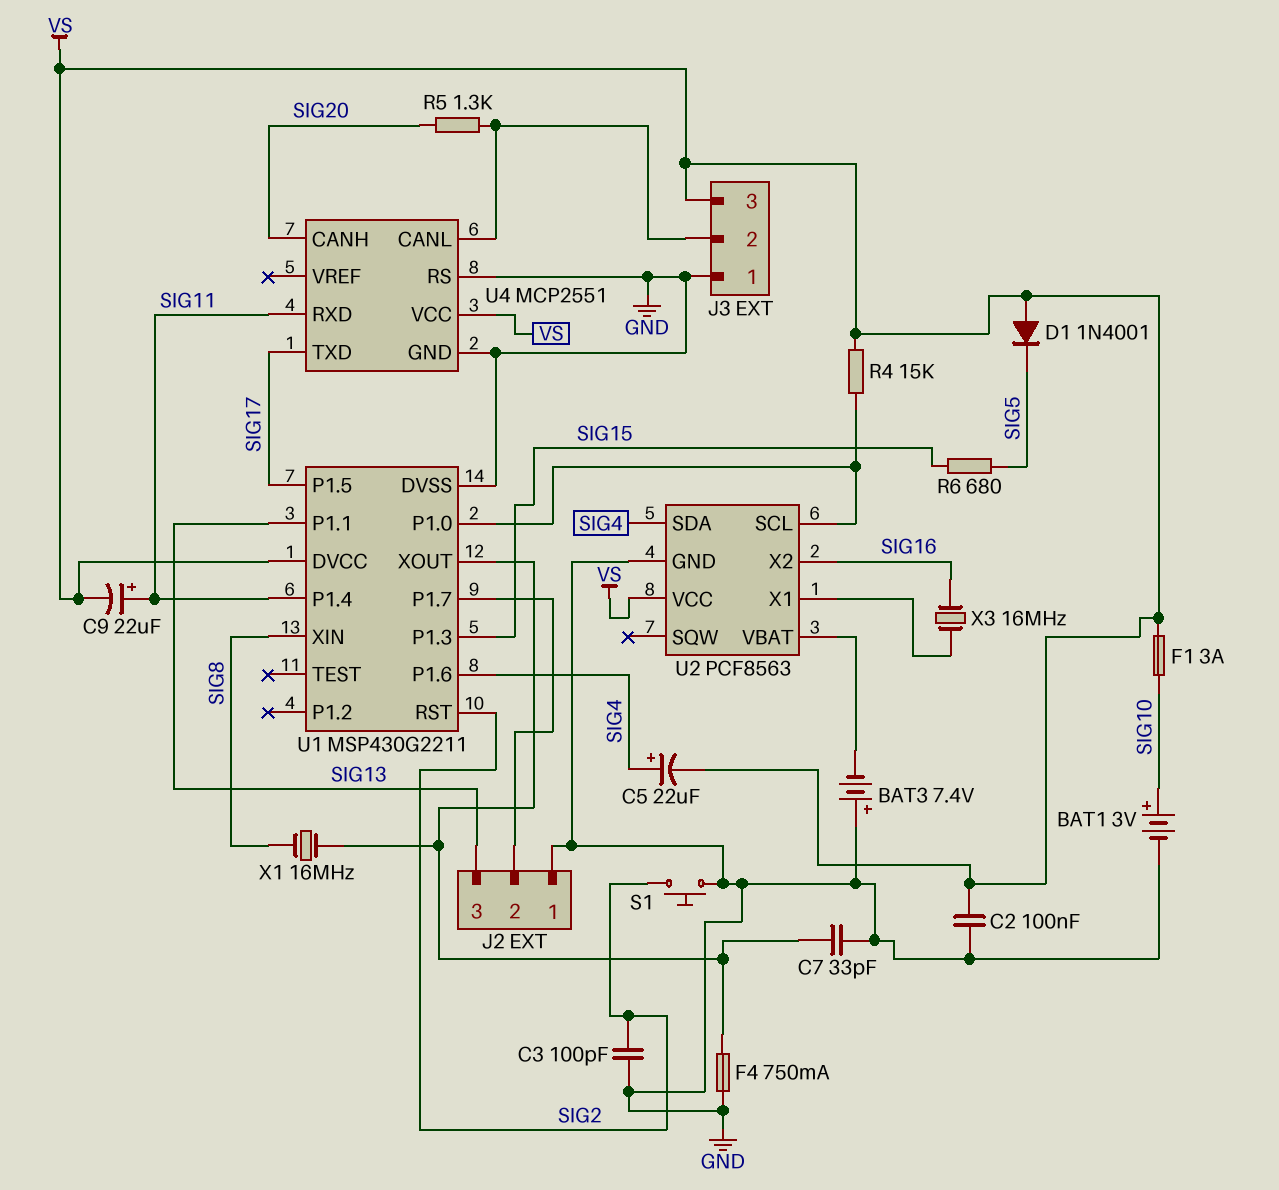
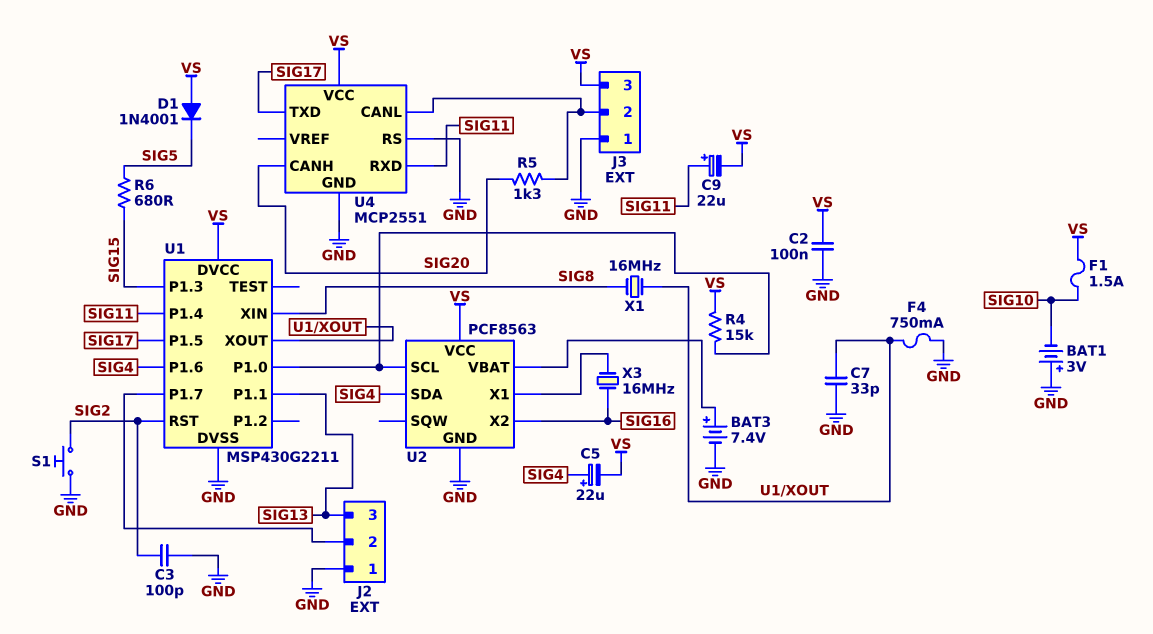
BAT1: 3V (plus SIG10, minus GND) -> 3V (plus GND, minus SIG10)
BAT3: 7.4V (plus GND, minus U2/VBAT) -> 7.4V (plus U2/VBAT, minus GND)
F1: 3A (SIG10, VS) -> 1.5A (SIG10, VS)

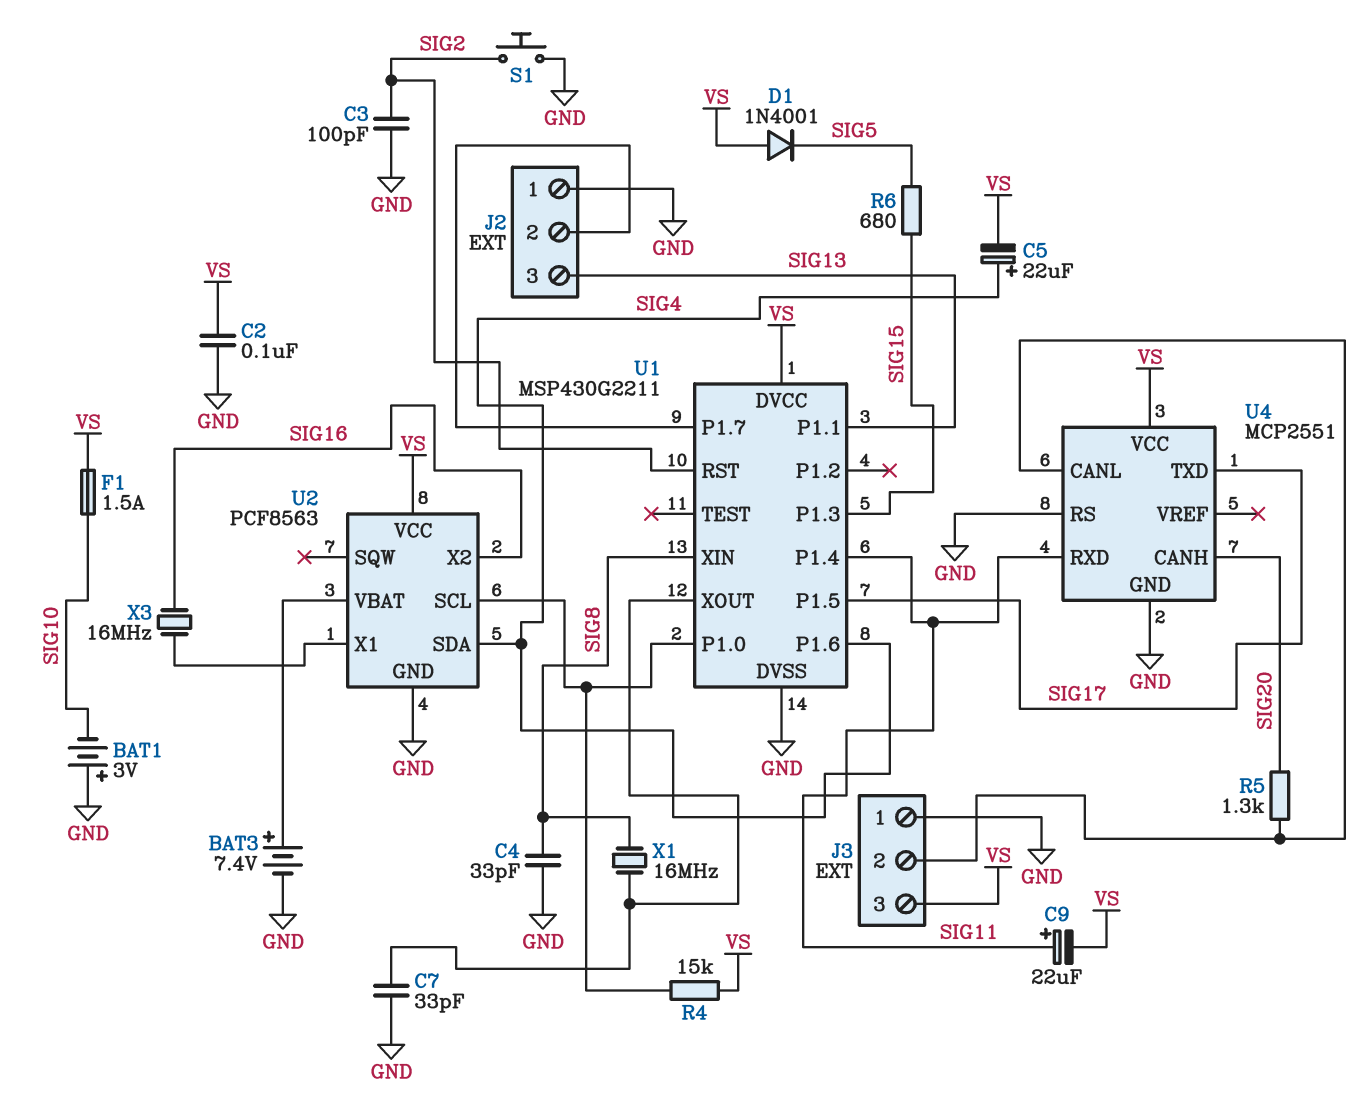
C4: none -> 33pF (GND, SIG8)
F4: 750mA (GND, U1/XOUT) -> none

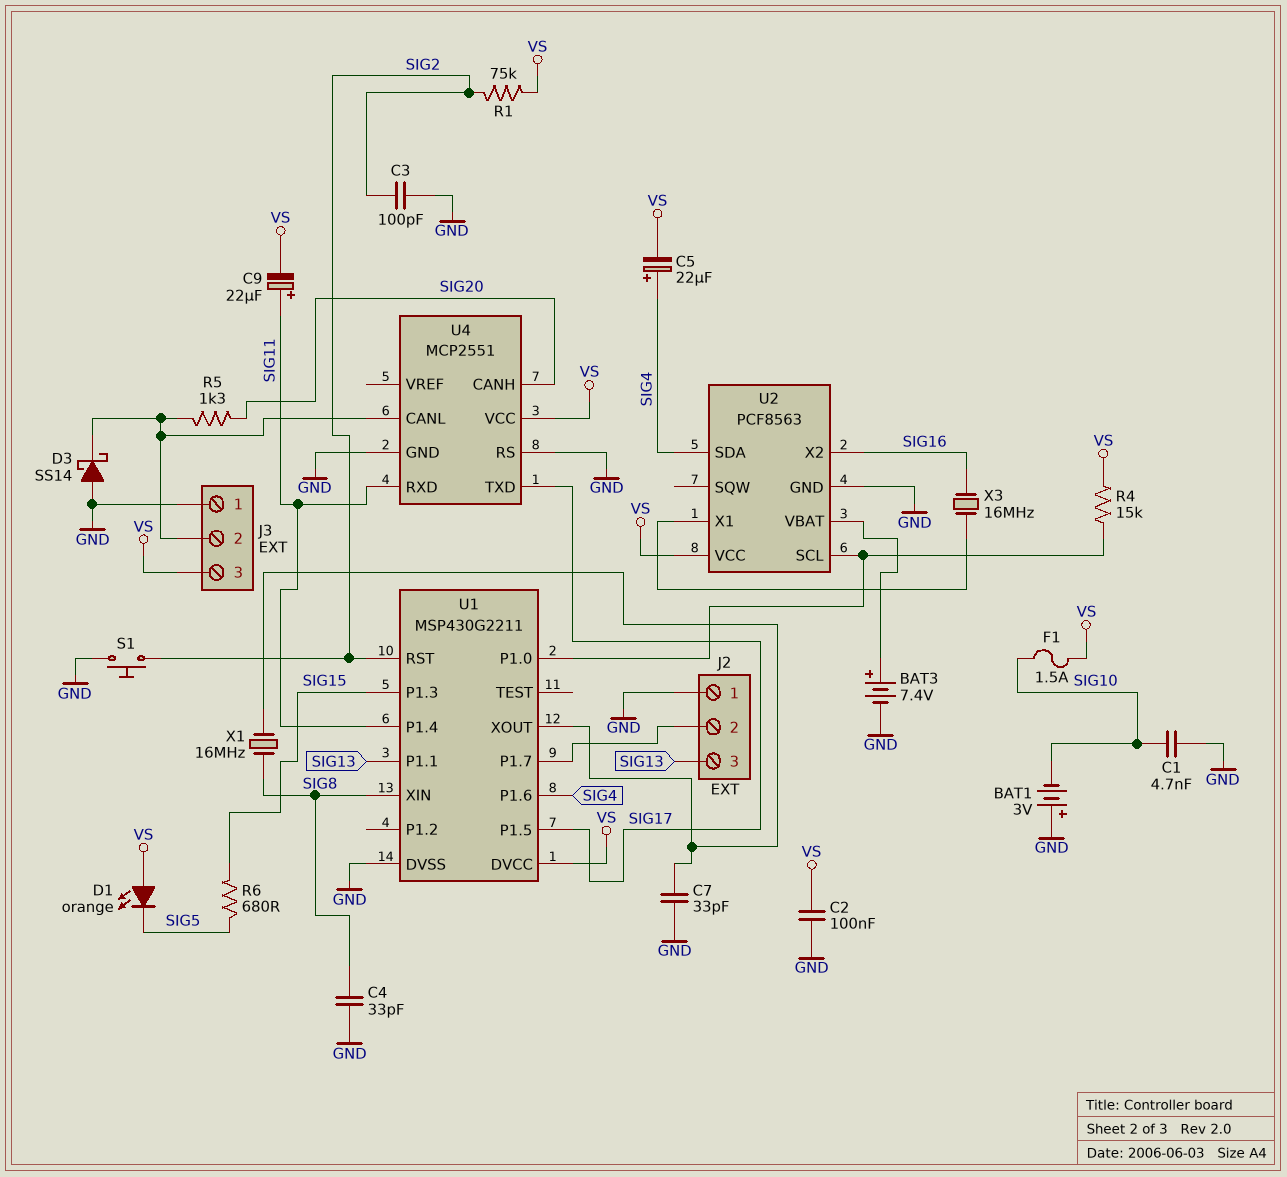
C1: none -> 4.7nF (GND, SIG10)
D1: diode 1N4001 (A VS, K SIG5) -> LED orange (A VS, K SIG5)
D3: none -> schottky SS14 (A GND, K J3/2)
R1: none -> 75k (SIG2, VS)

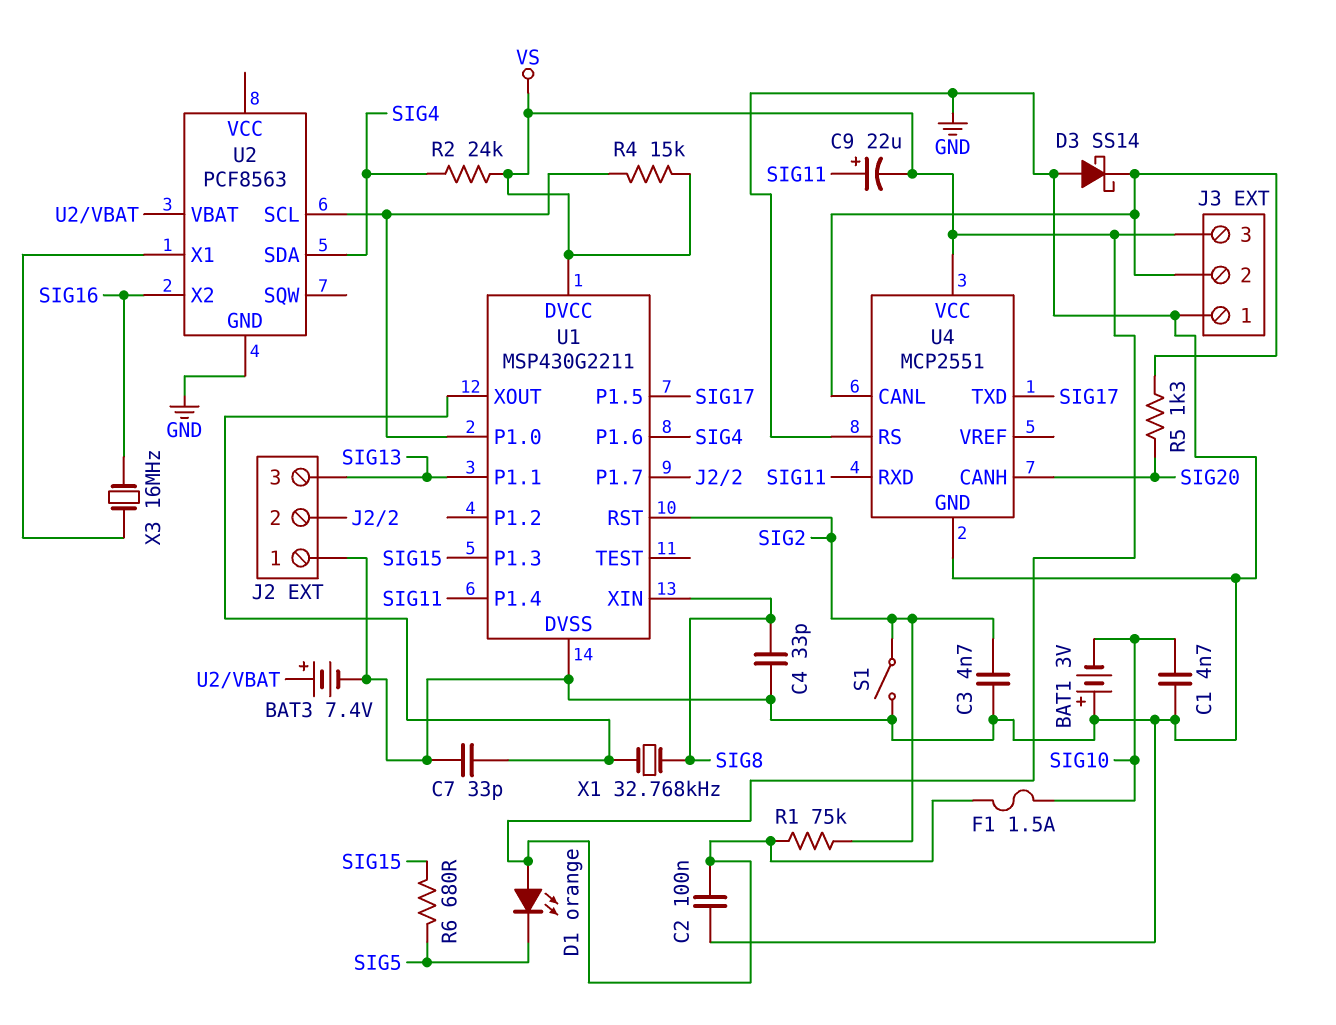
C3: 100pF (GND, SIG2) -> 4.7nF (GND, SIG2)
C5: 22uF (plus SIG4, minus VS) -> none
R2: none -> 24k (SIG4, VS)
S1: button (GND, SIG2) -> switch (GND, SIG2)
U2 pin VCC: VS -> none
X1: 16MHz (SIG8, U1/XOUT) -> 32.768kHz (SIG8, U1/XOUT)

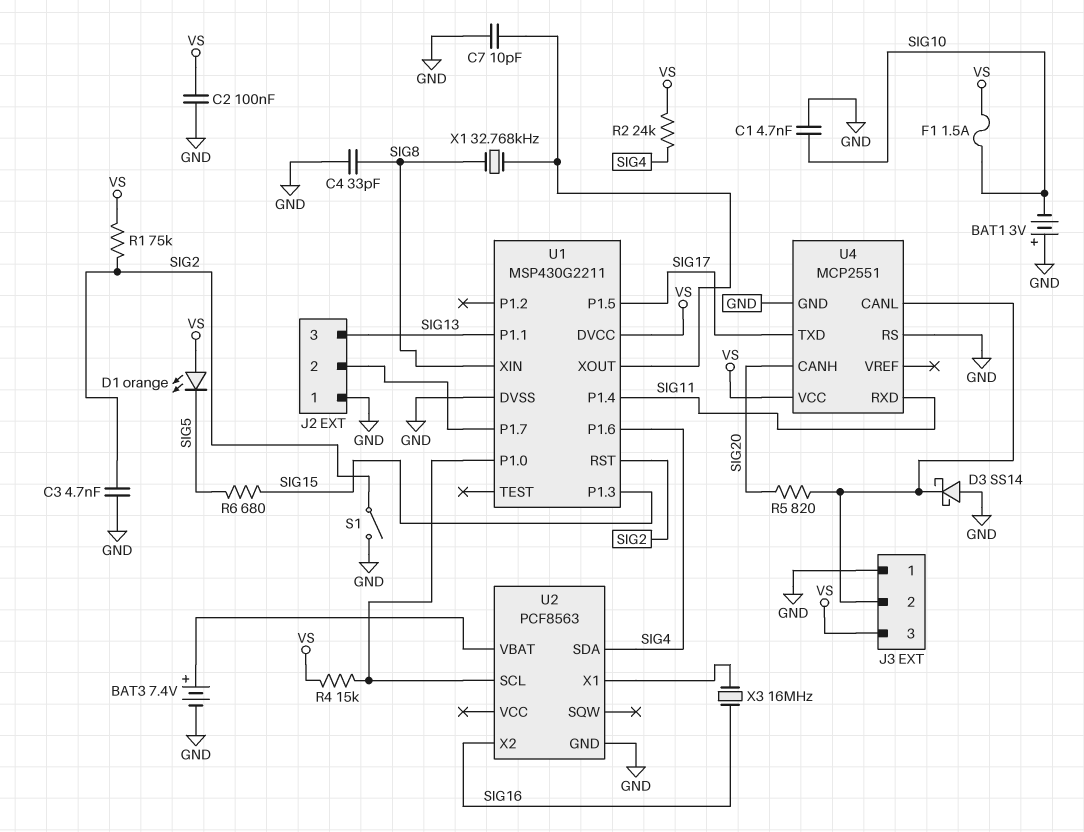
C7: 33pF (GND, U1/XOUT) -> 10pF (GND, U1/XOUT)
C9: 22uF (plus SIG11, minus VS) -> none
R5: 1.3k (J3/2, SIG20) -> 820 (J3/2, SIG20)

